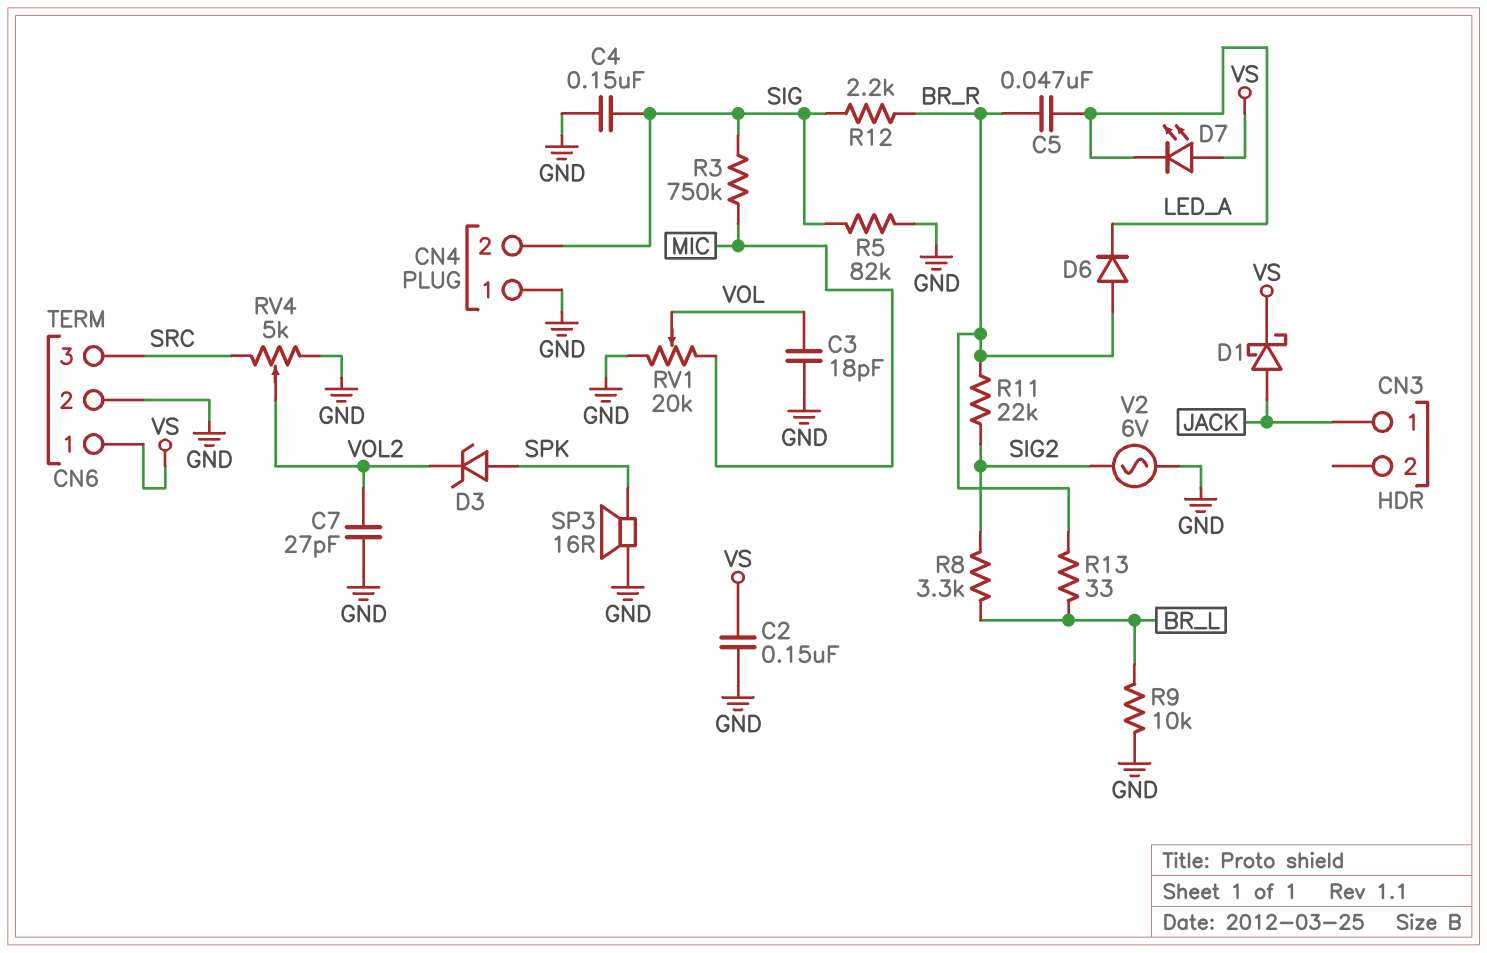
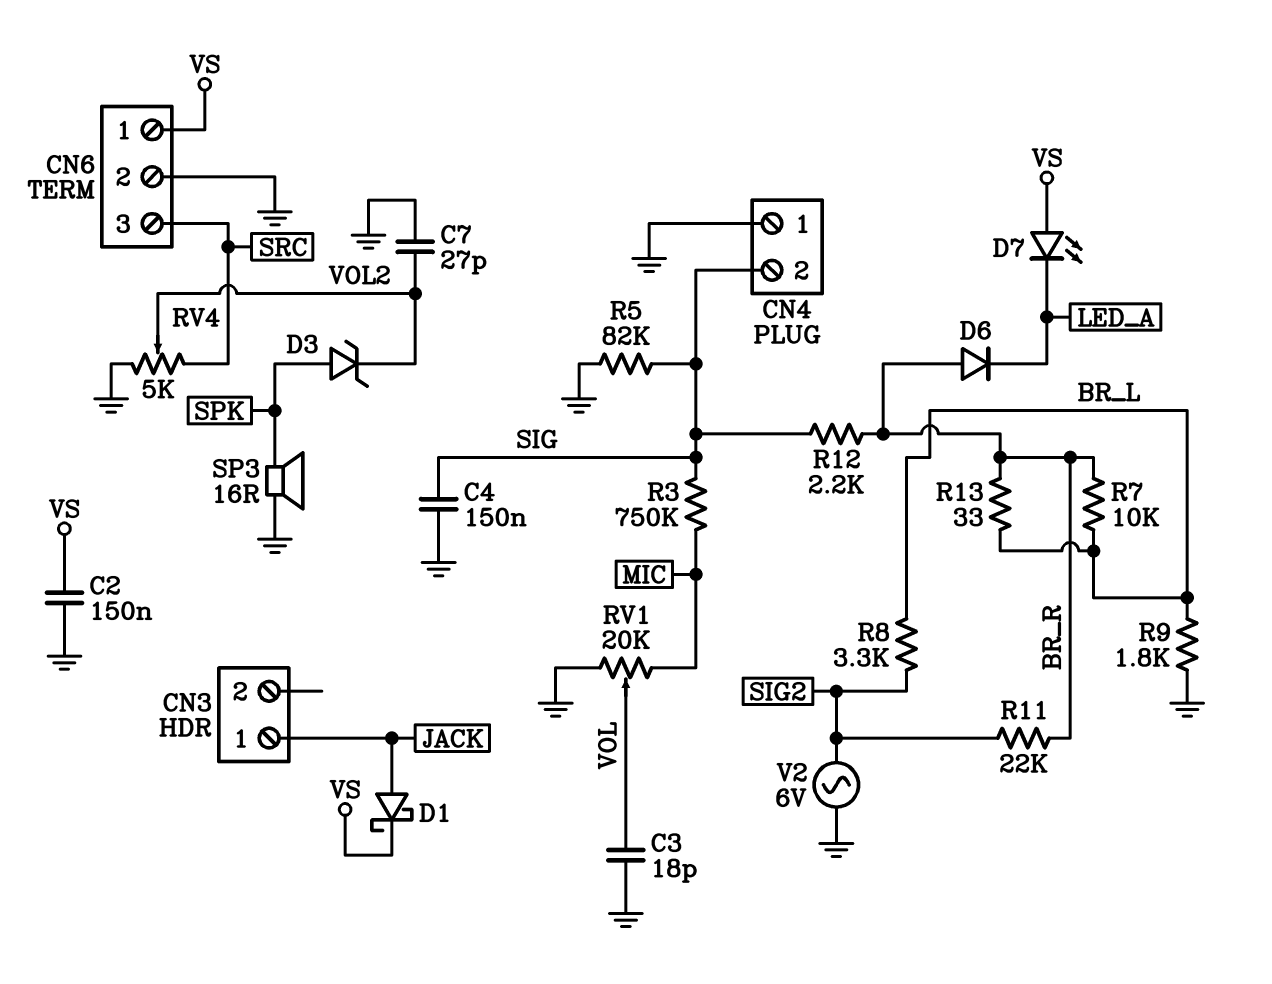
C5: 47nF (BR_R, LED_A) -> none
R7: none -> 10k (BR_L, BR_R)
R9: 10k (BR_L, GND) -> 1.8k (BR_L, GND)

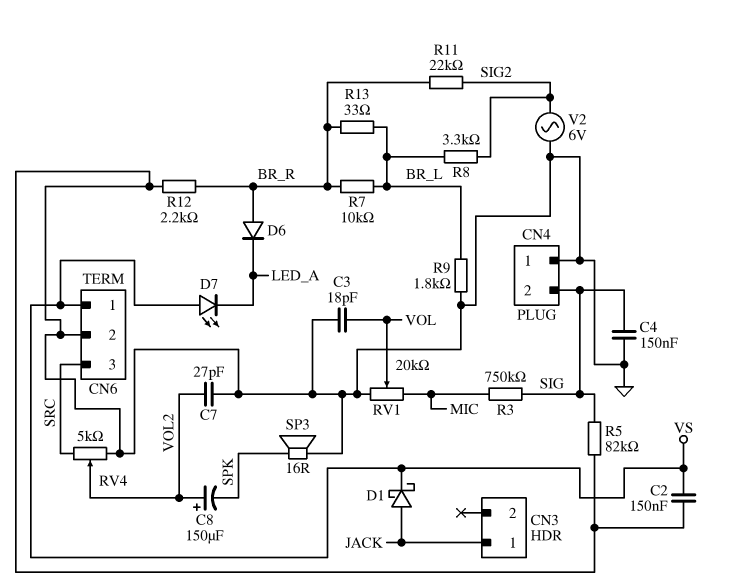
C8: none -> 150uF (plus VOL2, minus SPK)
D3: zener (A SPK, K VOL2) -> none
R12: 2.2k (BR_R, SIG) -> 2.2k (BR_R, GND)

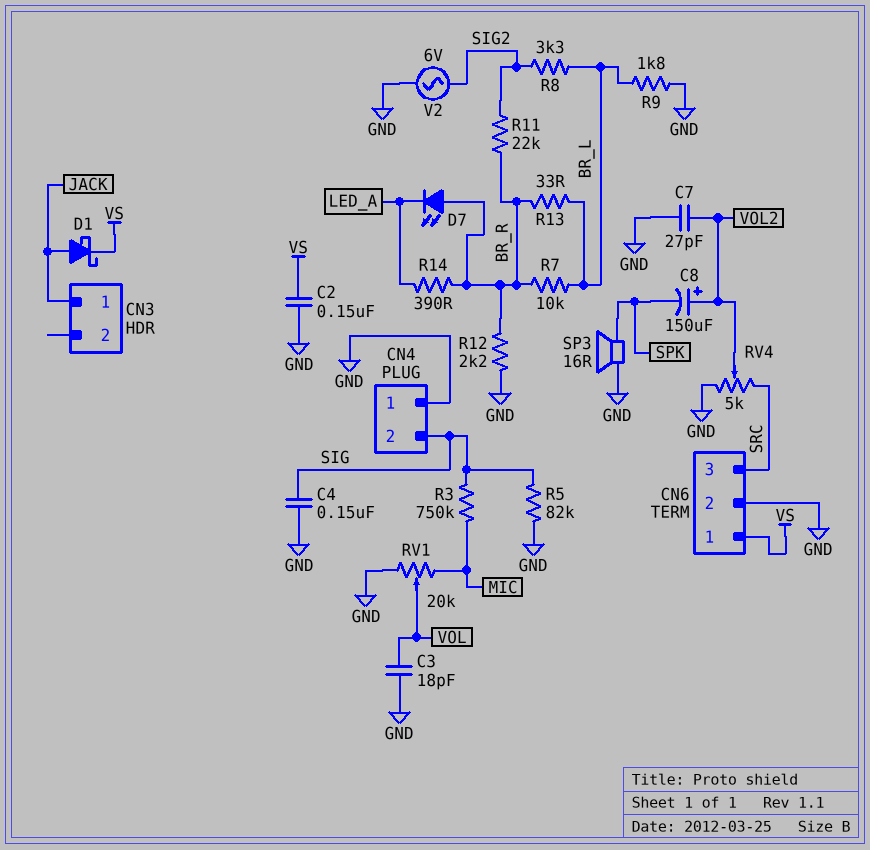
D6: diode (A BR_R, K LED_A) -> none
D7: LED (A VS, K LED_A) -> LED (A BR_R, K LED_A)
R14: none -> 390 (BR_R, LED_A)

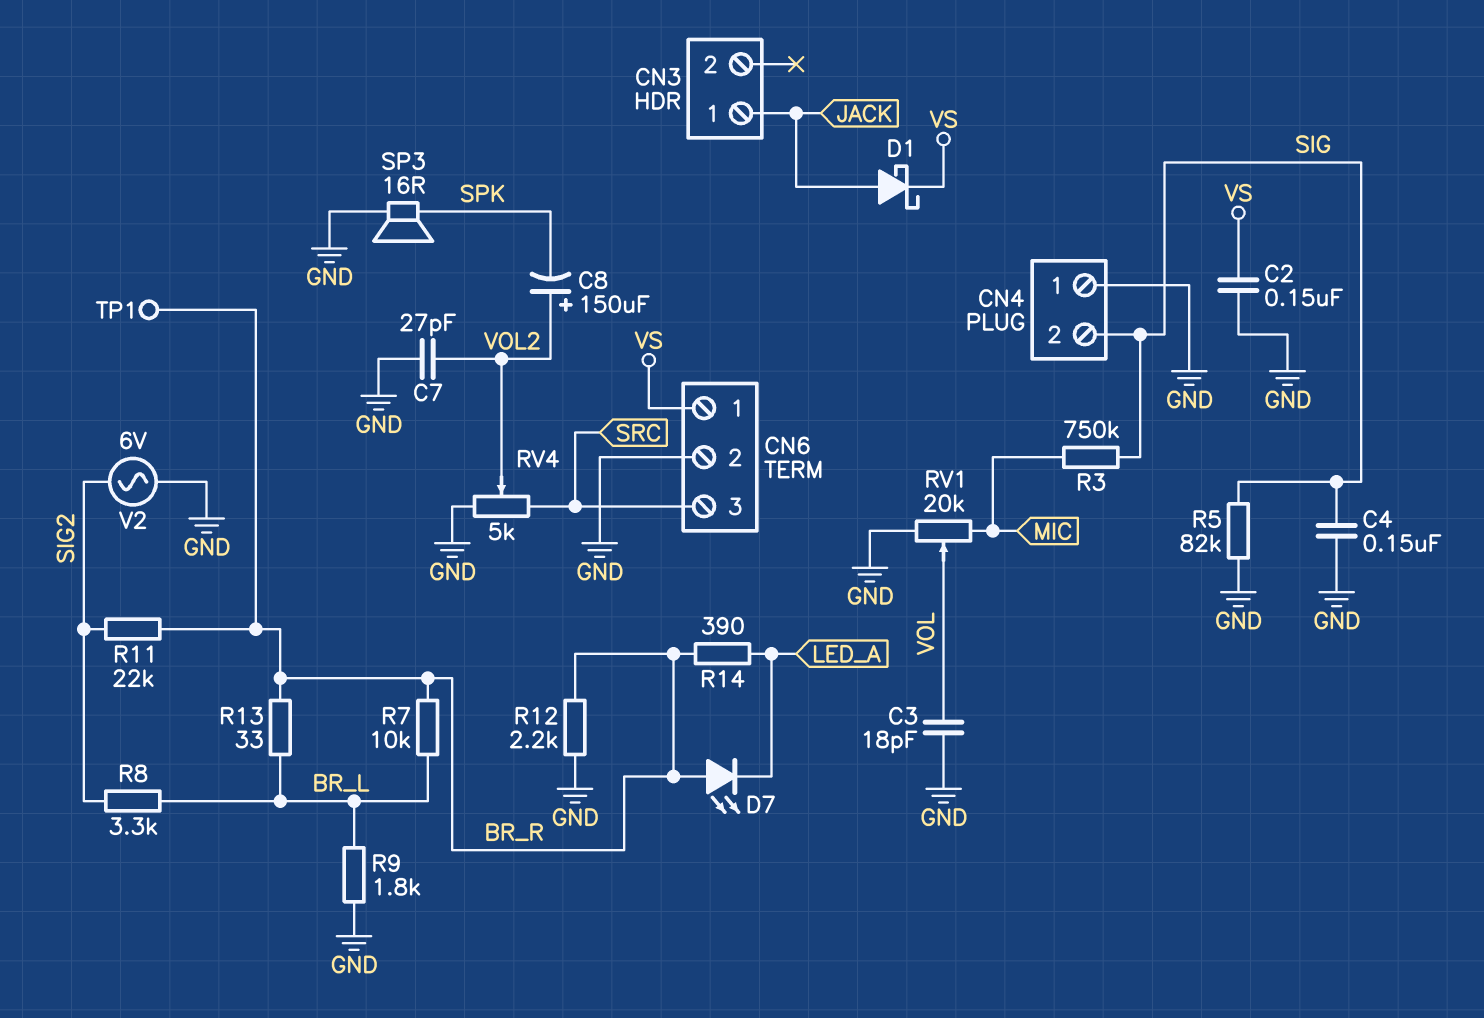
TP1: none -> test point (BR_R)

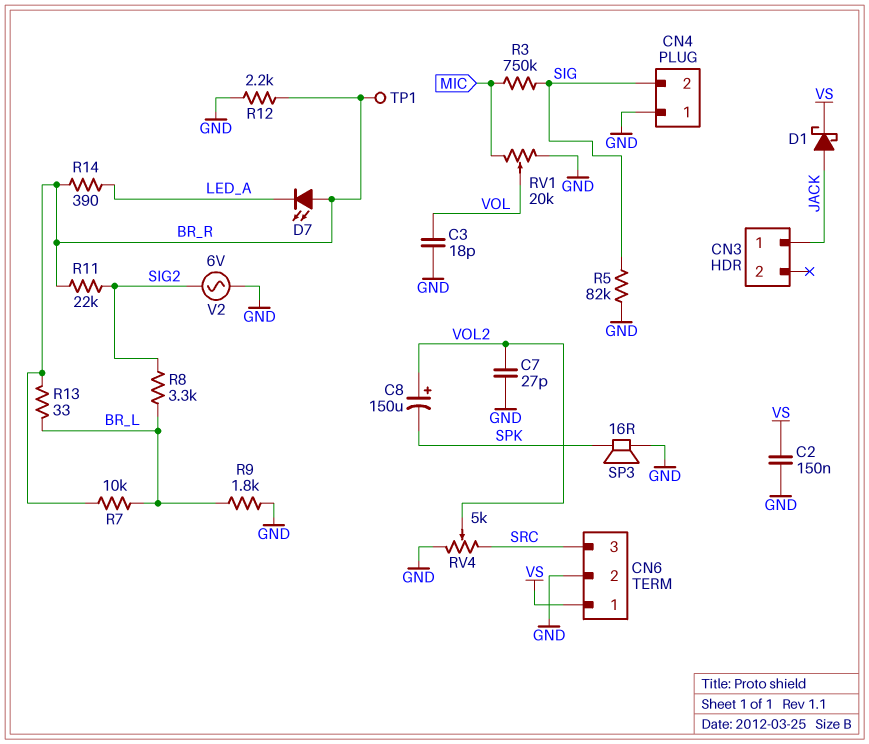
C4: 150nF (GND, SIG) -> none

